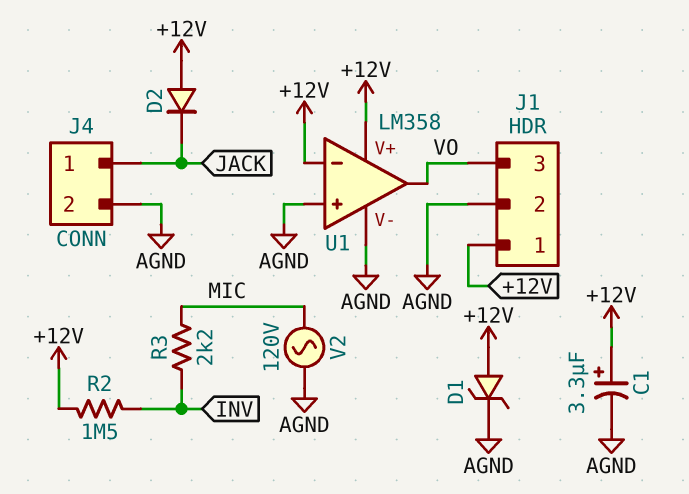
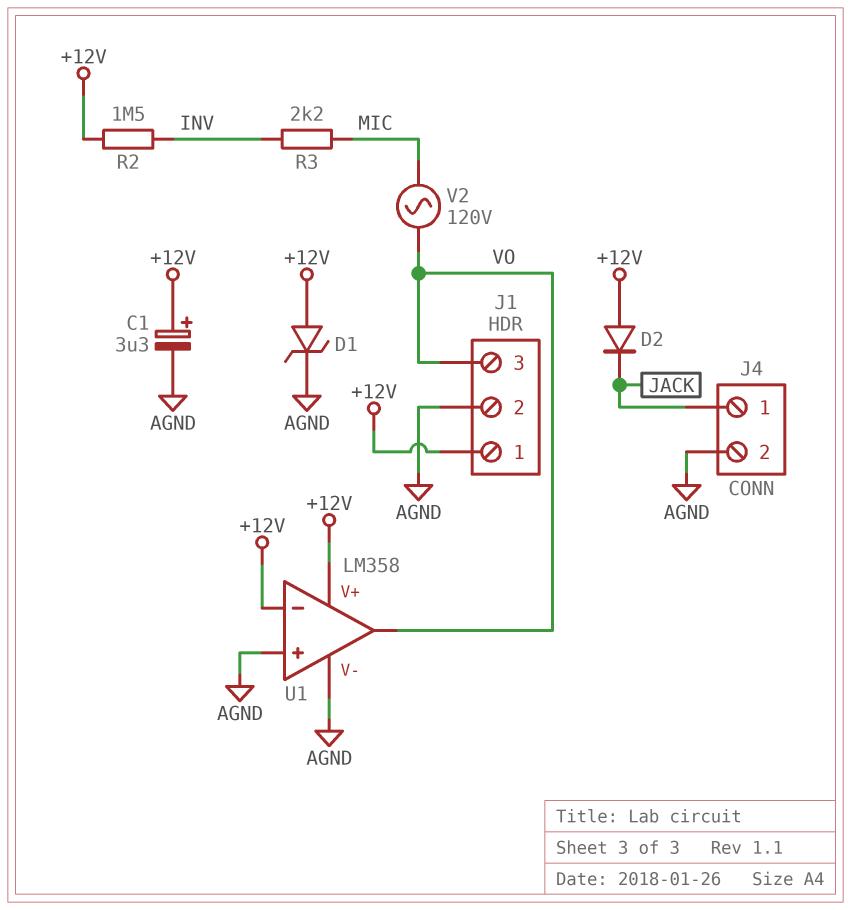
V2: AC 120V (AGND, MIC) -> AC 120V (MIC, VO)

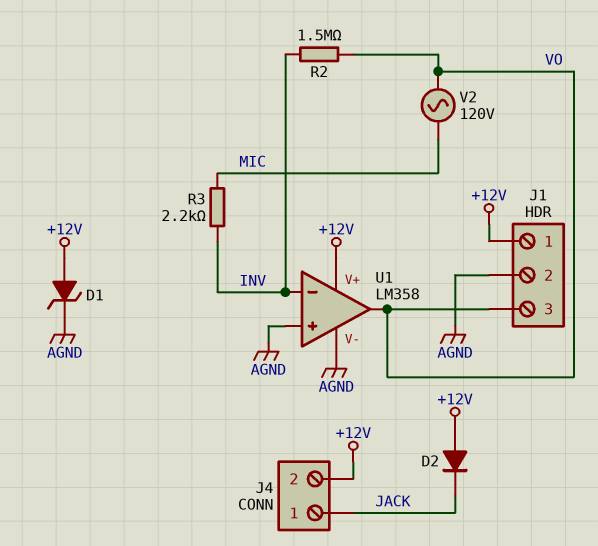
C1: 3.3uF (plus +12V, minus AGND) -> none
J4 pin 2: AGND -> +12V
R2: 1.5M (+12V, INV) -> 1.5M (INV, VO)
U1 pin in-: +12V -> INV

